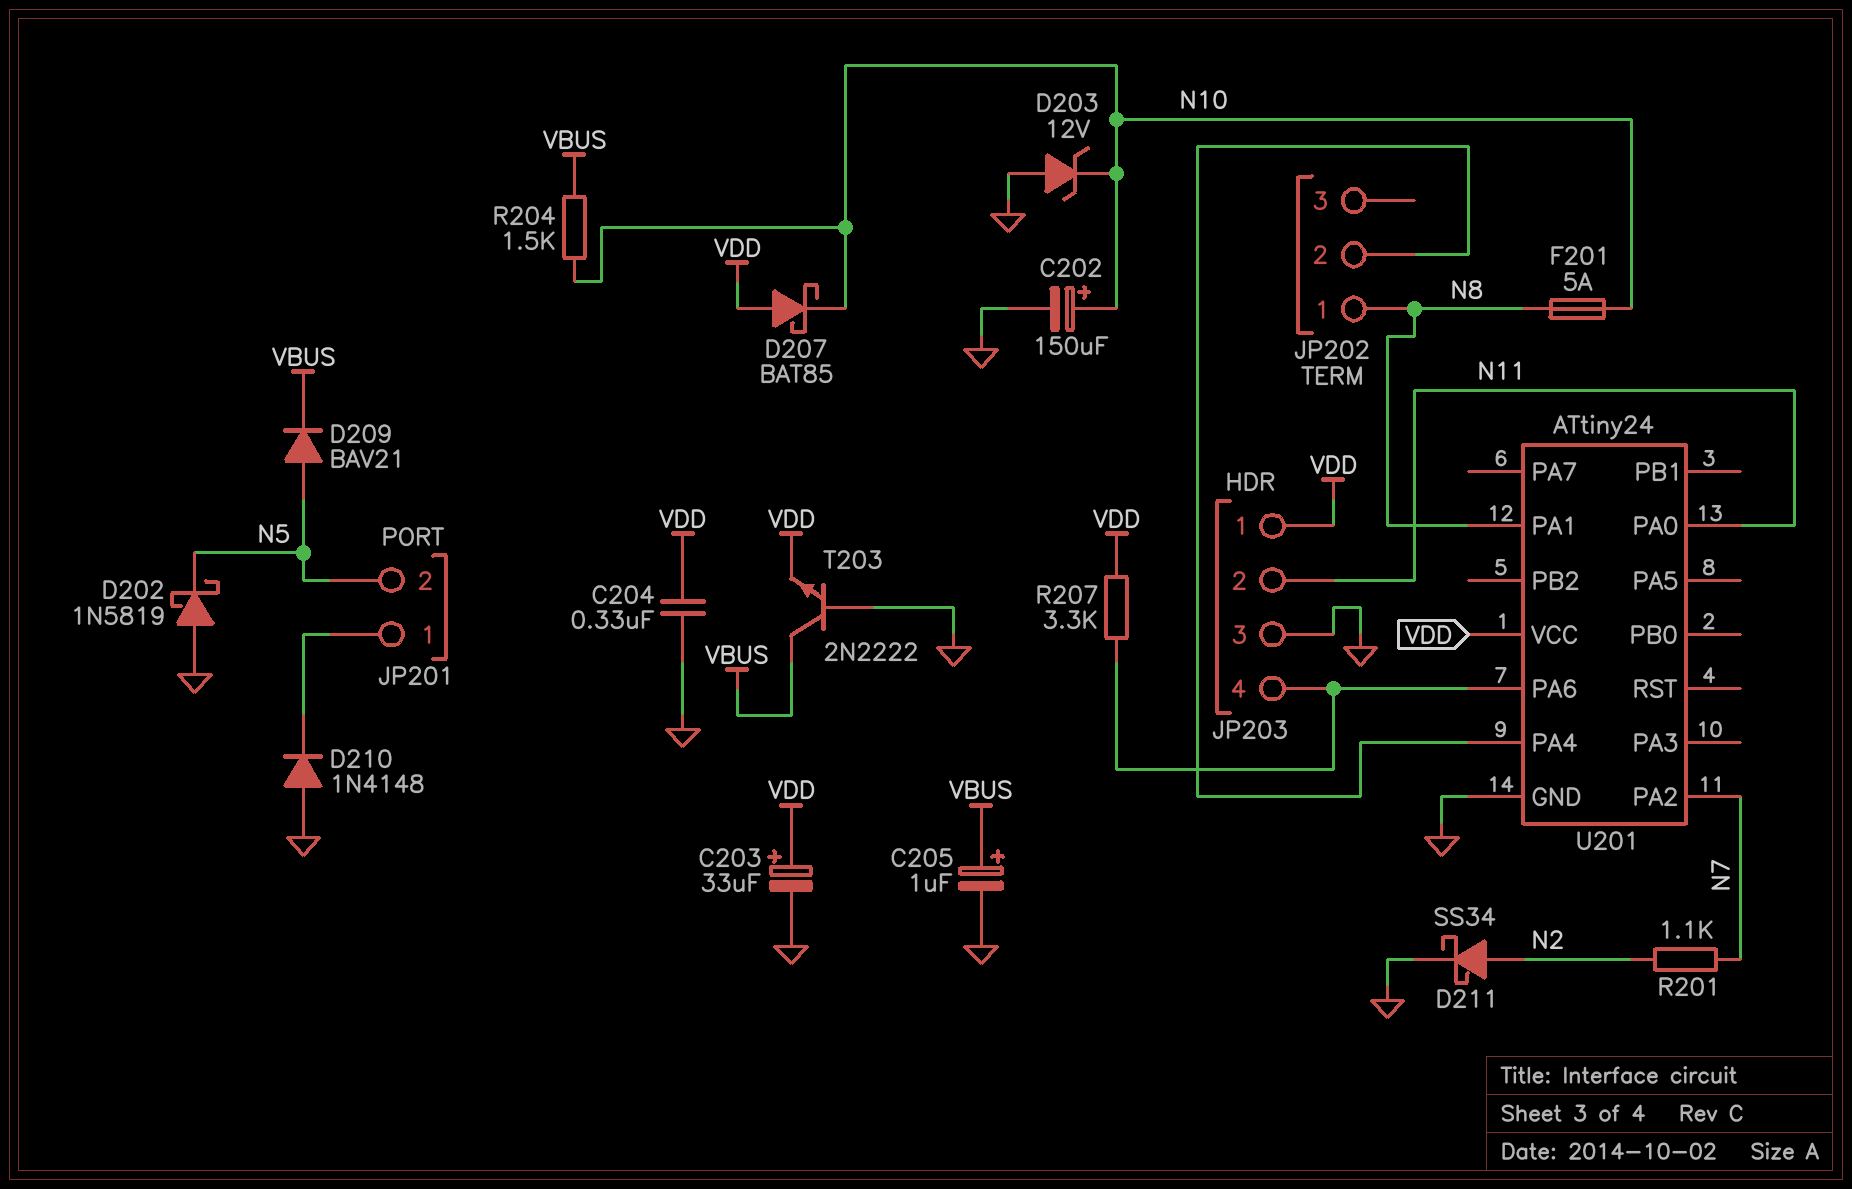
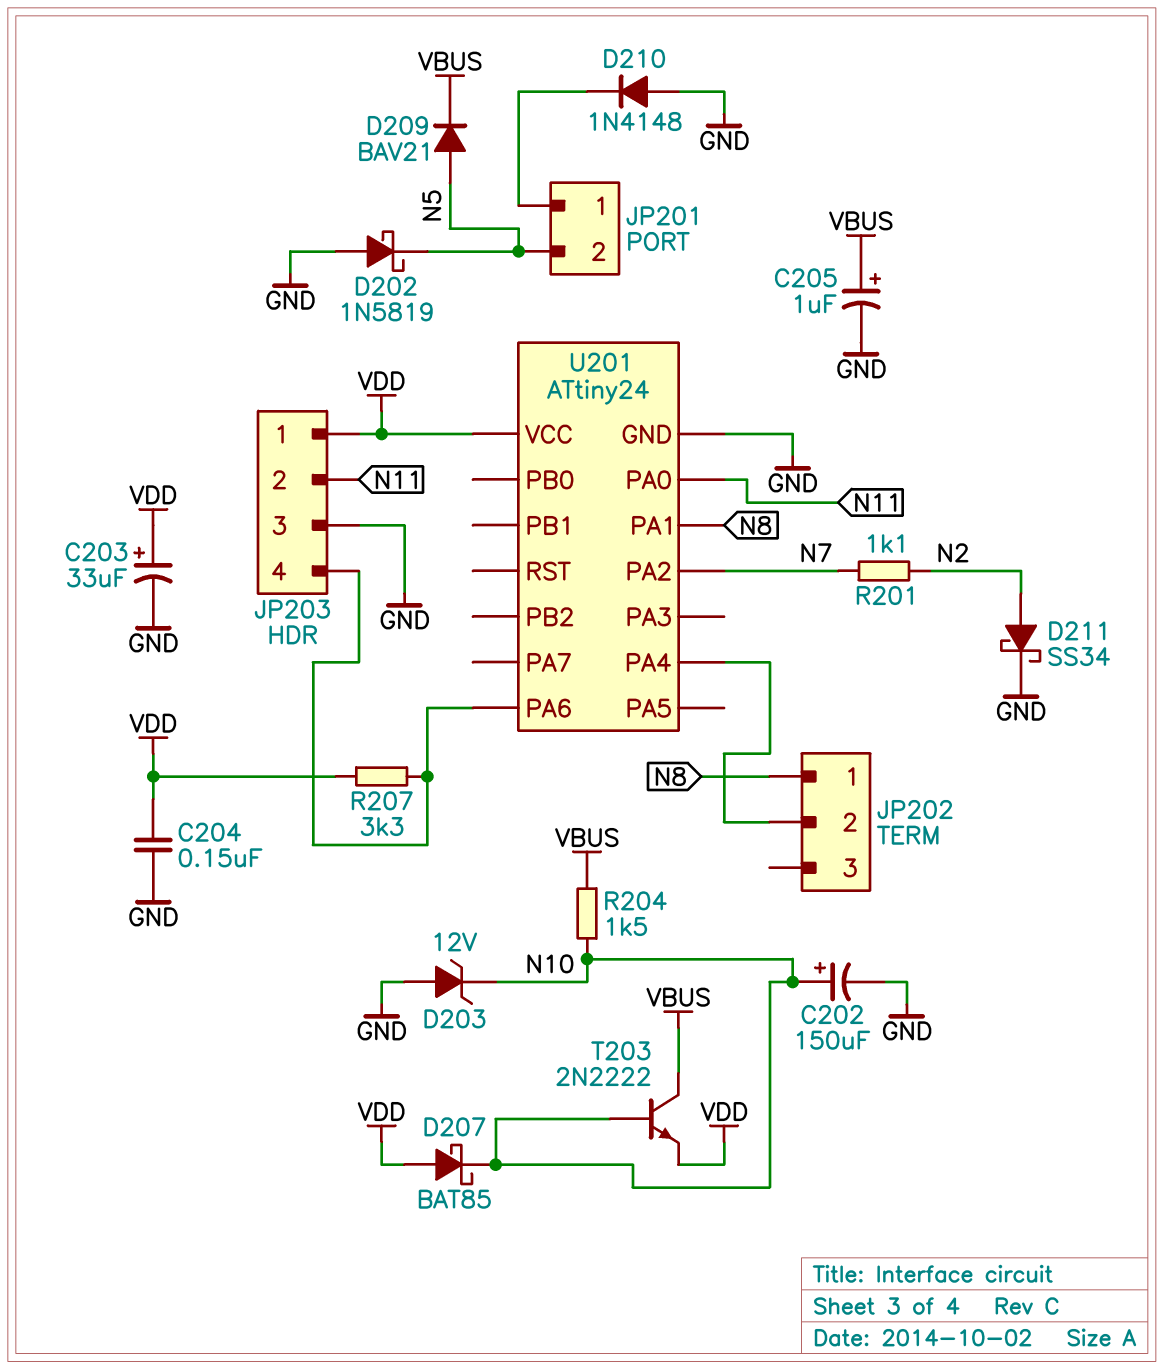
C204: 330nF (GND, VDD) -> 150nF (GND, VDD)
F201: 5A (N8, N10) -> none
T203: NPN 2N2222 (B GND, C VBUS, E VDD) -> NPN 2N2222 (B N10, C VBUS, E VDD)

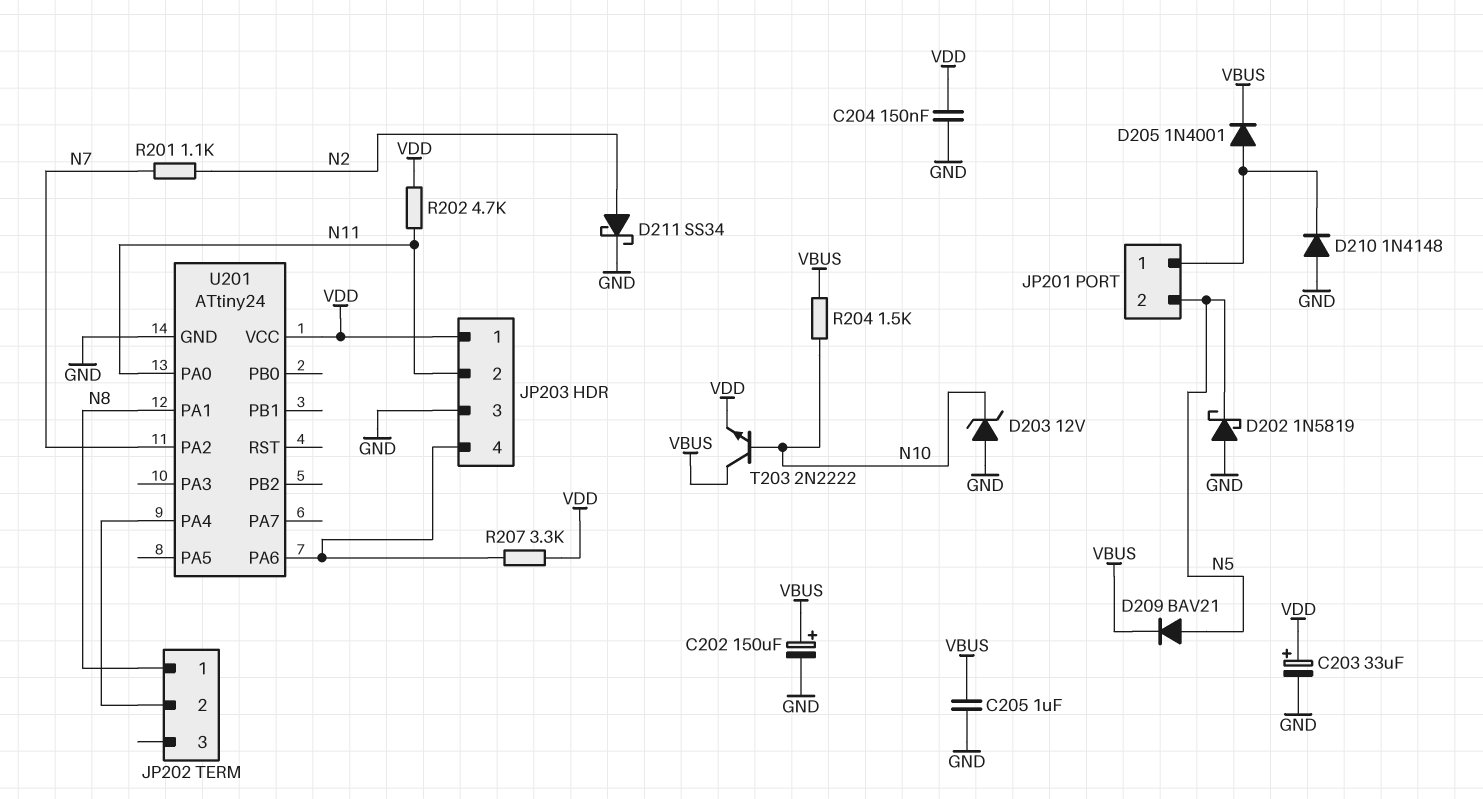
C202: 150uF (plus N10, minus GND) -> 150uF (plus VBUS, minus GND)
C205: 1uF (plus VBUS, minus GND) -> 1uF (GND, VBUS)
D205: none -> diode 1N4001 (A JP201/1, K VBUS)
D207: schottky BAT85 (A VDD, K N10) -> none
R202: none -> 4.7k (N11, VDD)

